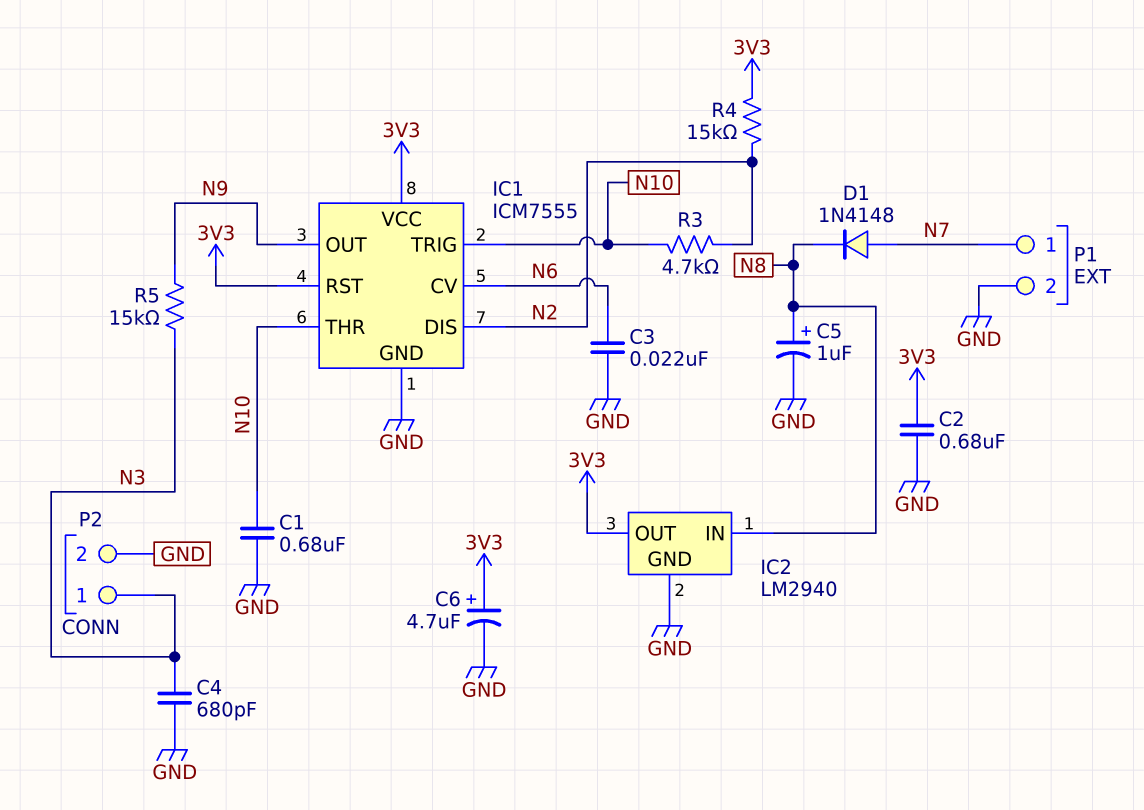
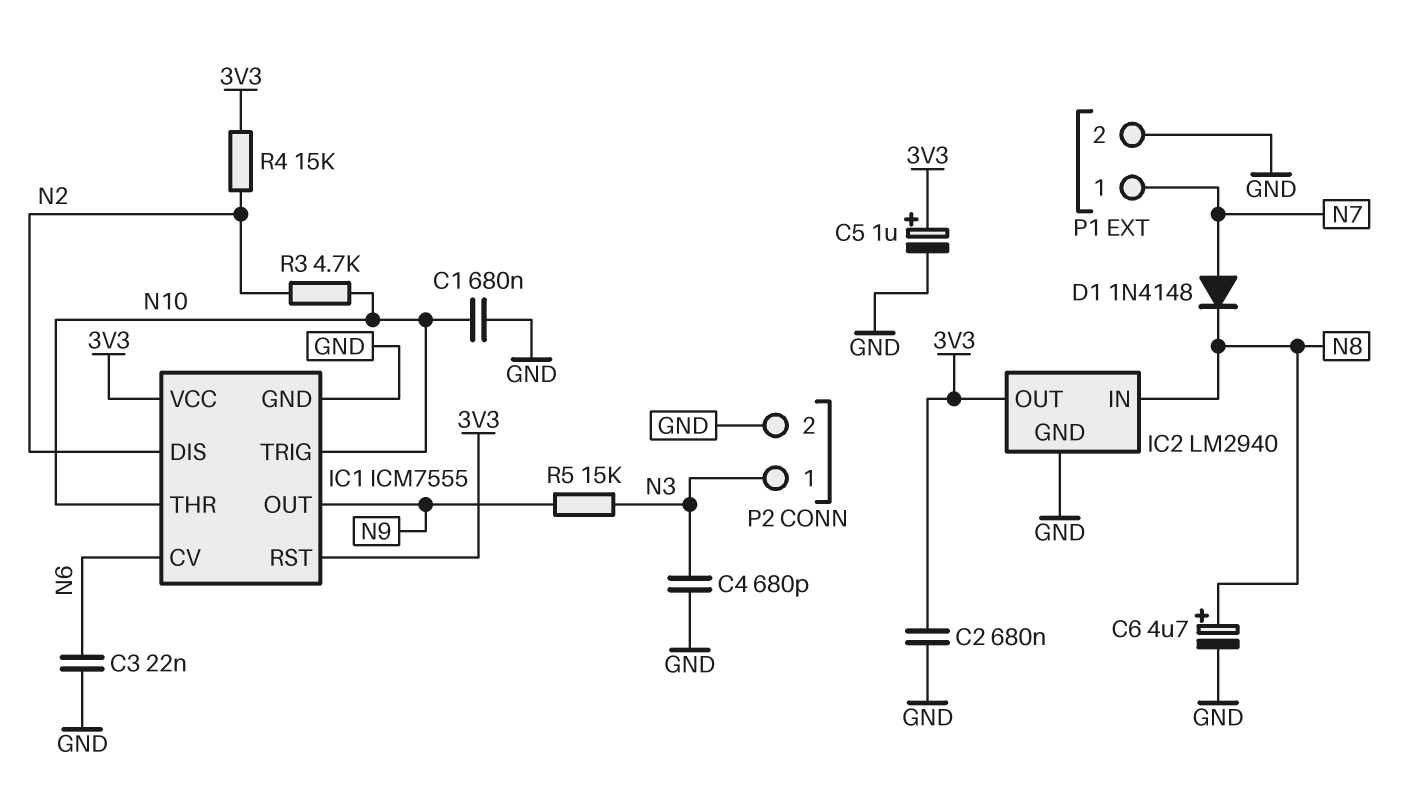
C5: 1uF (plus N8, minus GND) -> 1uF (plus 3V3, minus GND)
C6: 4.7uF (plus 3V3, minus GND) -> 4.7uF (plus N8, minus GND)

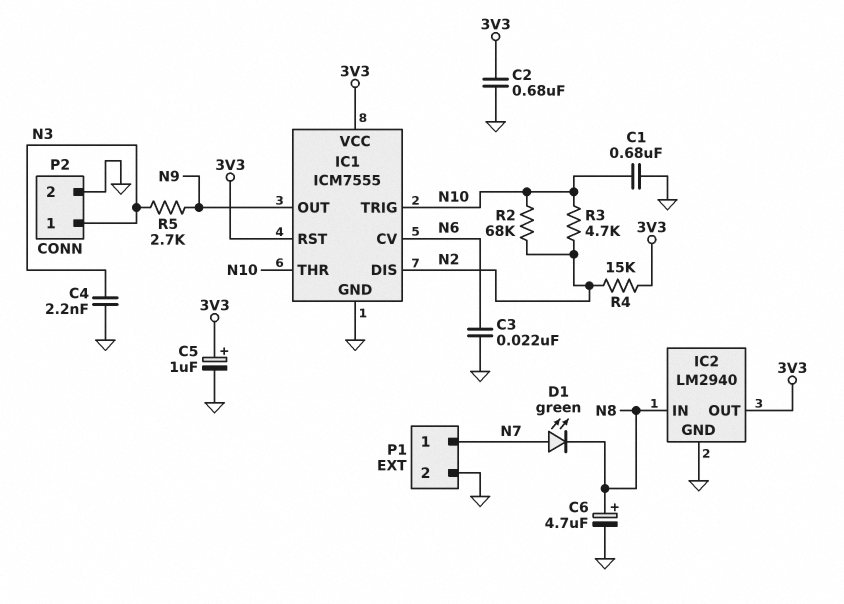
C4: 680pF (GND, N3) -> 2.2nF (GND, N3)
D1: diode 1N4148 (A N7, K N8) -> LED green (A N7, K N8)
R2: none -> 68k (N2, N10)
R5: 15k (N3, N9) -> 2.7k (N3, N9)

